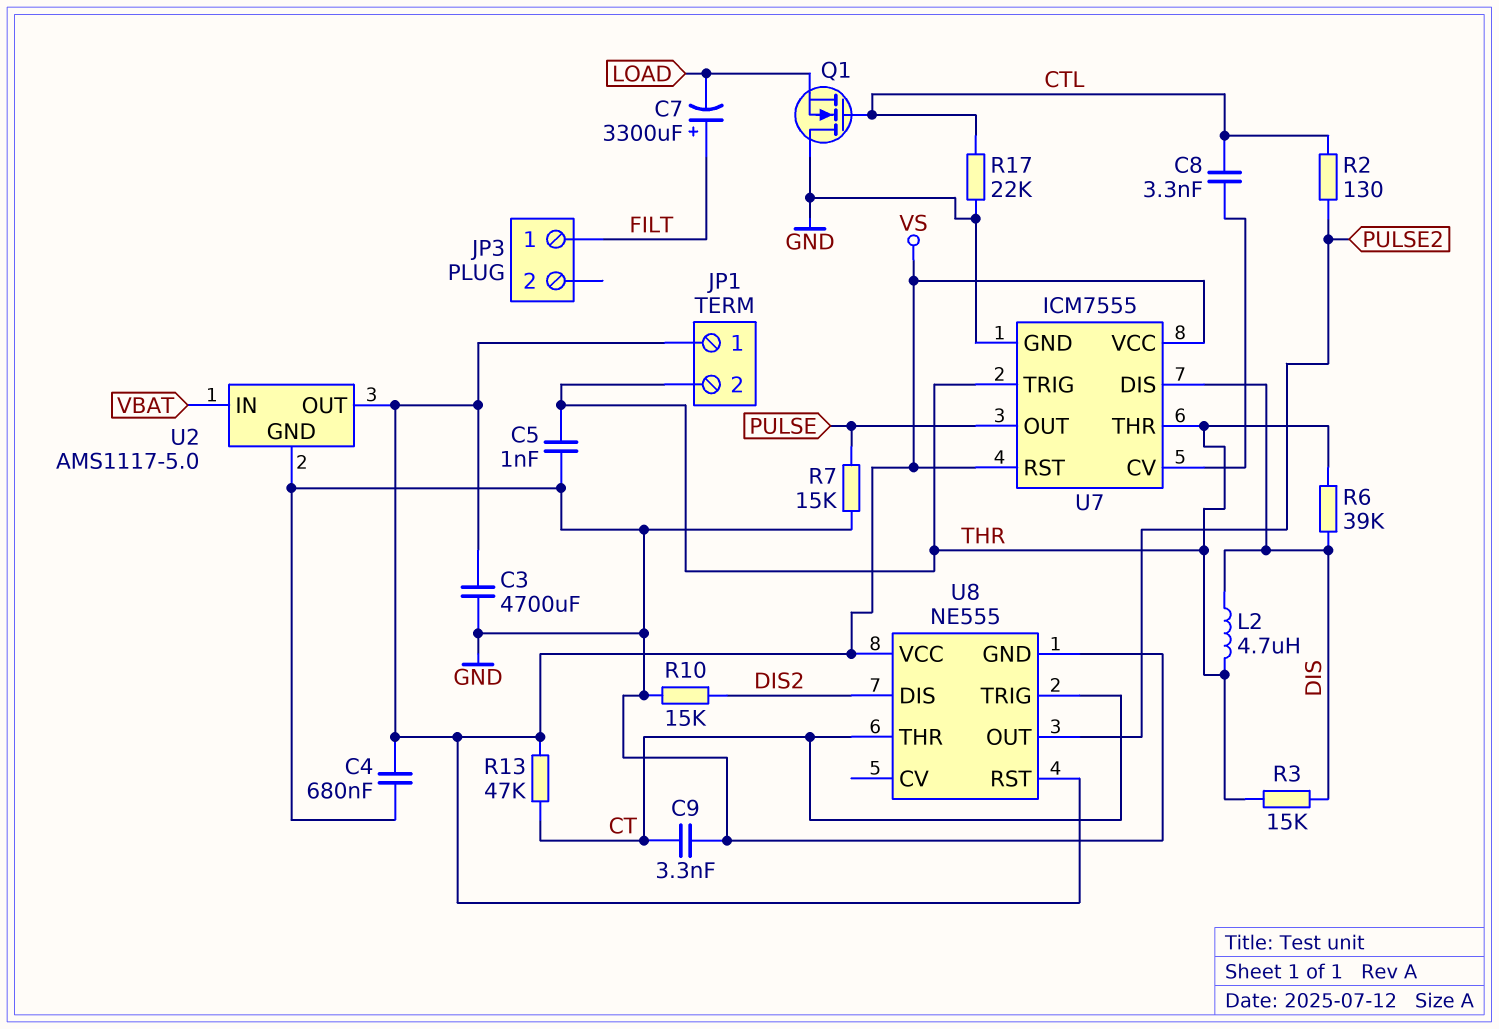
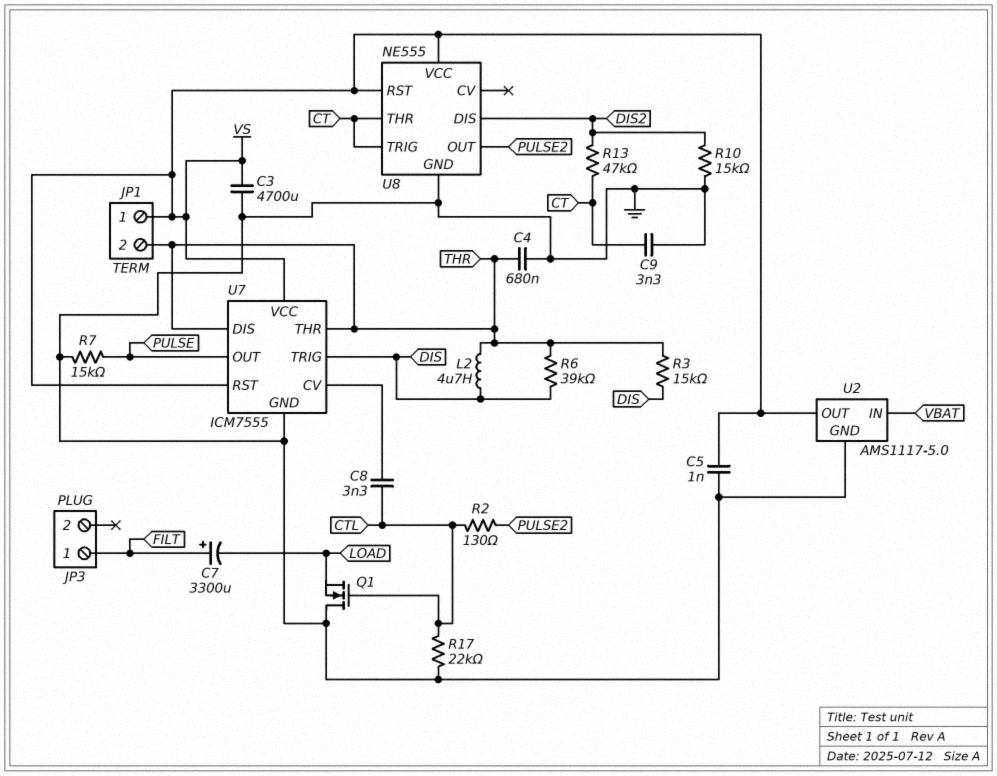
C4: 680nF (GND, VS) -> 680nF (GND, THR)
C5: 1nF (GND, THR) -> 1nF (GND, VS)
R13: 47k (CT, VS) -> 47k (CT, DIS2)
U7 pin DIS: DIS -> THR
U7 pin TRIG: THR -> DIS

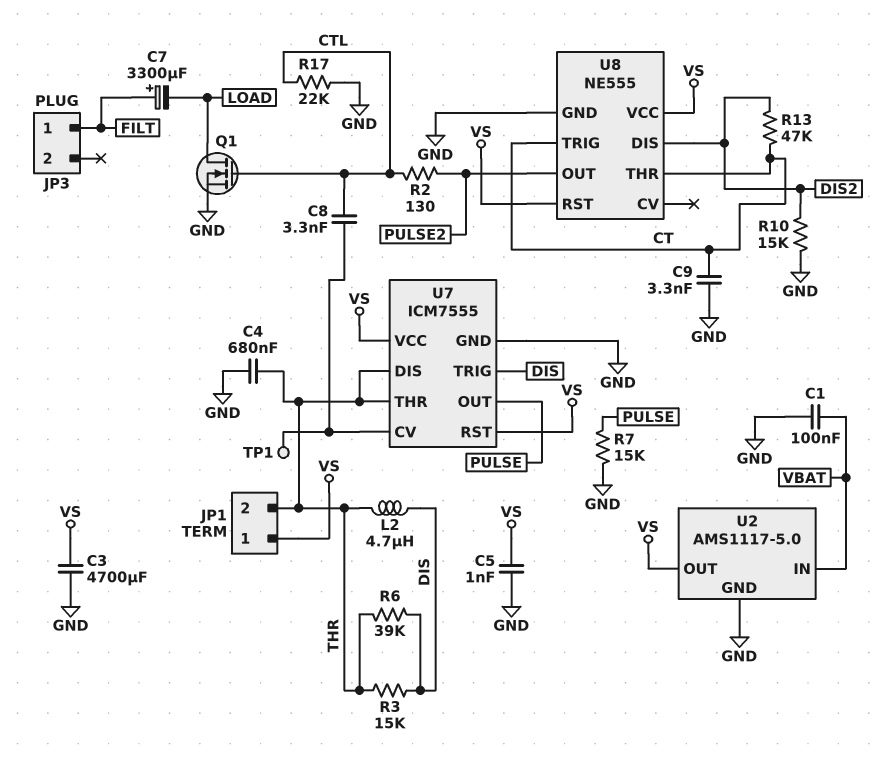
C1: none -> 100nF (GND, VBAT)
Q1: NMOS (G CTL, D GND, S LOAD) -> NMOS (G CTL, D LOAD, S GND)
TP1: none -> test point (U7/CV)

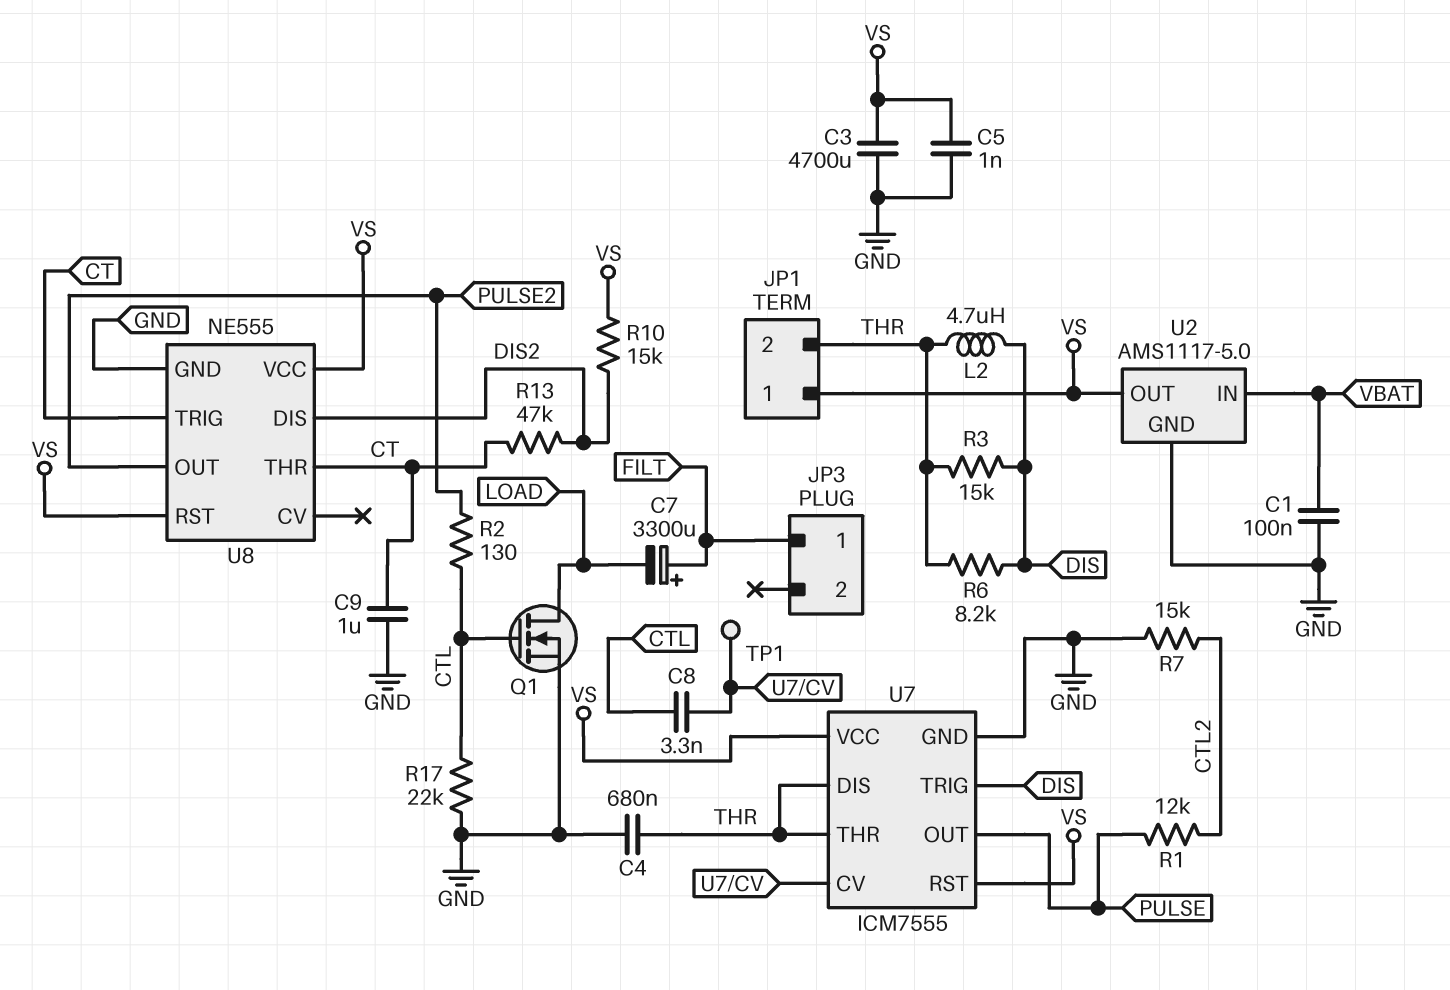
C9: 3.3nF (CT, GND) -> 1uF (CT, GND)
R1: none -> 12k (CTL2, PULSE)
R6: 39k (DIS, THR) -> 8.2k (DIS, THR)
R7: 15k (GND, PULSE) -> 15k (CTL2, GND)
R10: 15k (DIS2, GND) -> 15k (DIS2, VS)

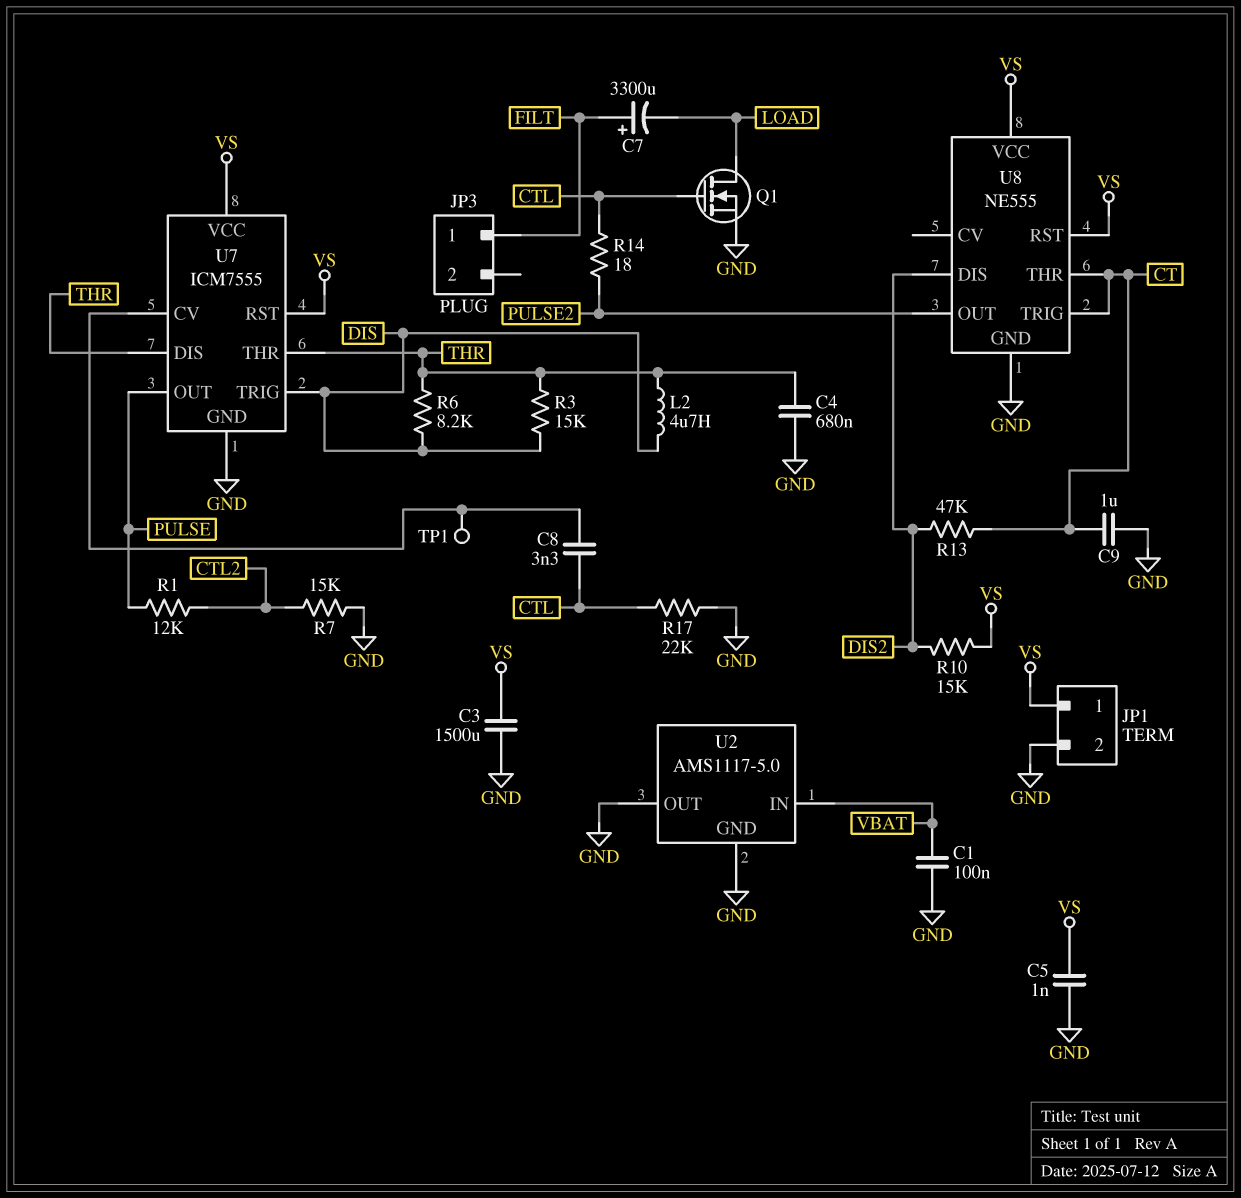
C3: 4700uF (GND, VS) -> 1500uF (GND, VS)
JP1 pin 2: THR -> GND
R2: 130 (CTL, PULSE2) -> none
R14: none -> 18 (CTL, PULSE2)
U2 pin OUT: VS -> GND

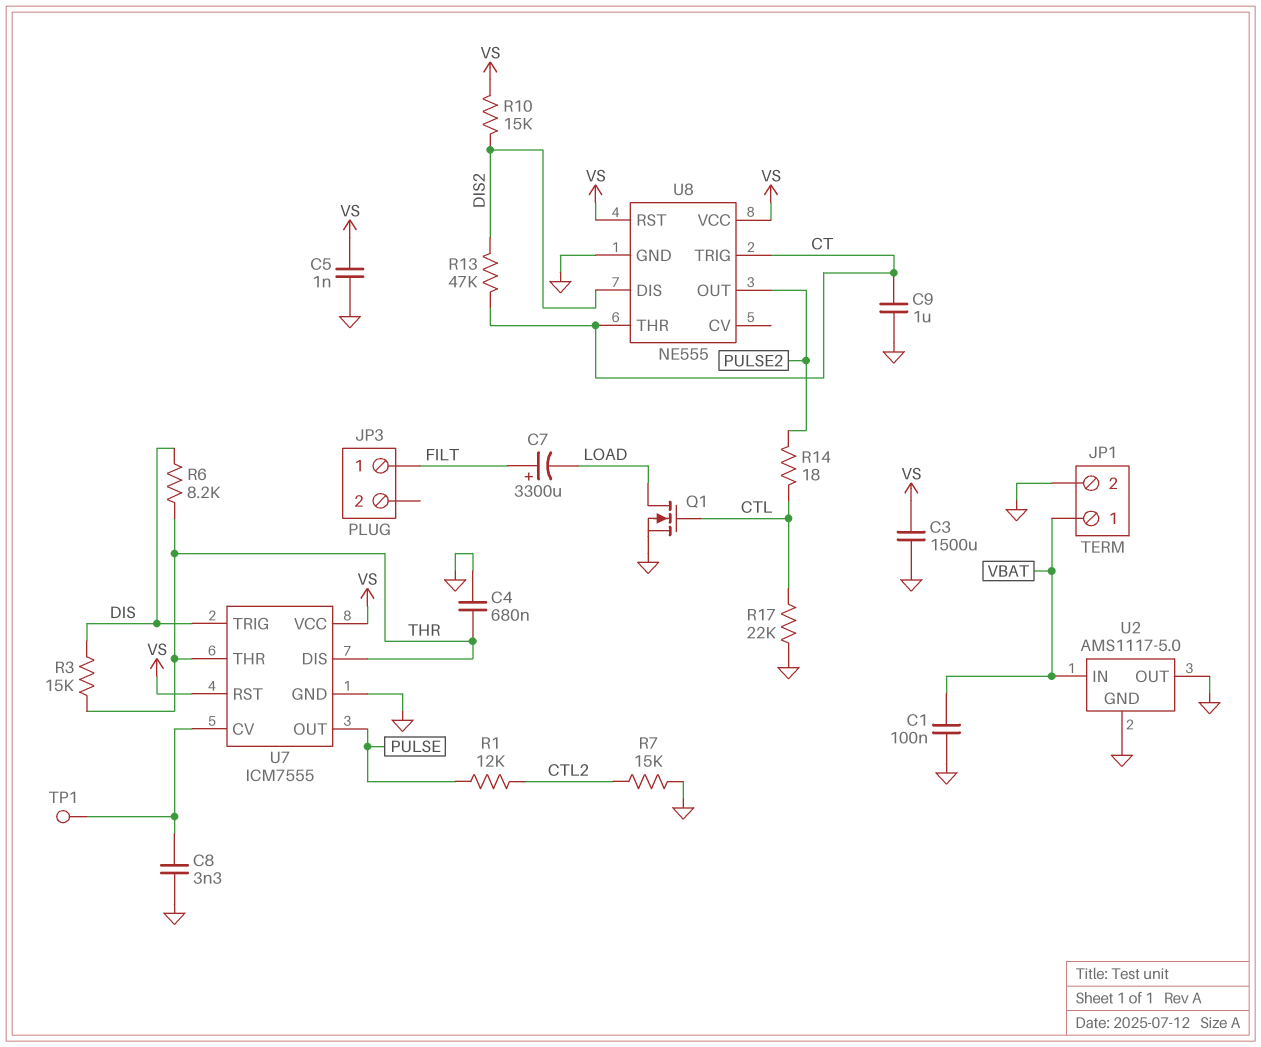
C8: 3.3nF (CTL, U7/CV) -> 3.3nF (GND, U7/CV)
JP1 pin 1: VS -> VBAT
L2: 4.7uH (DIS, THR) -> none

